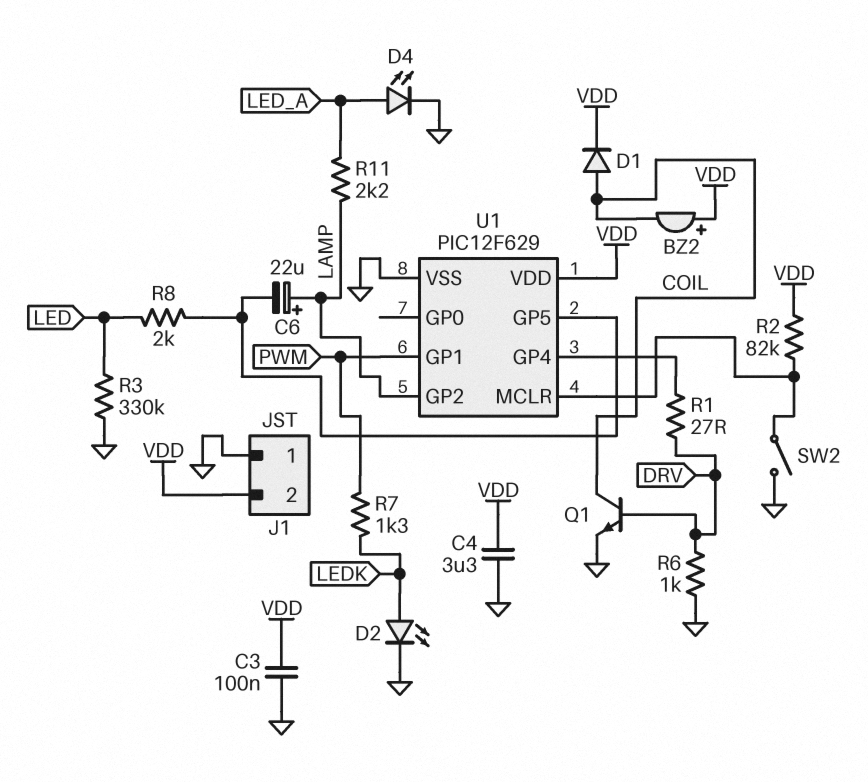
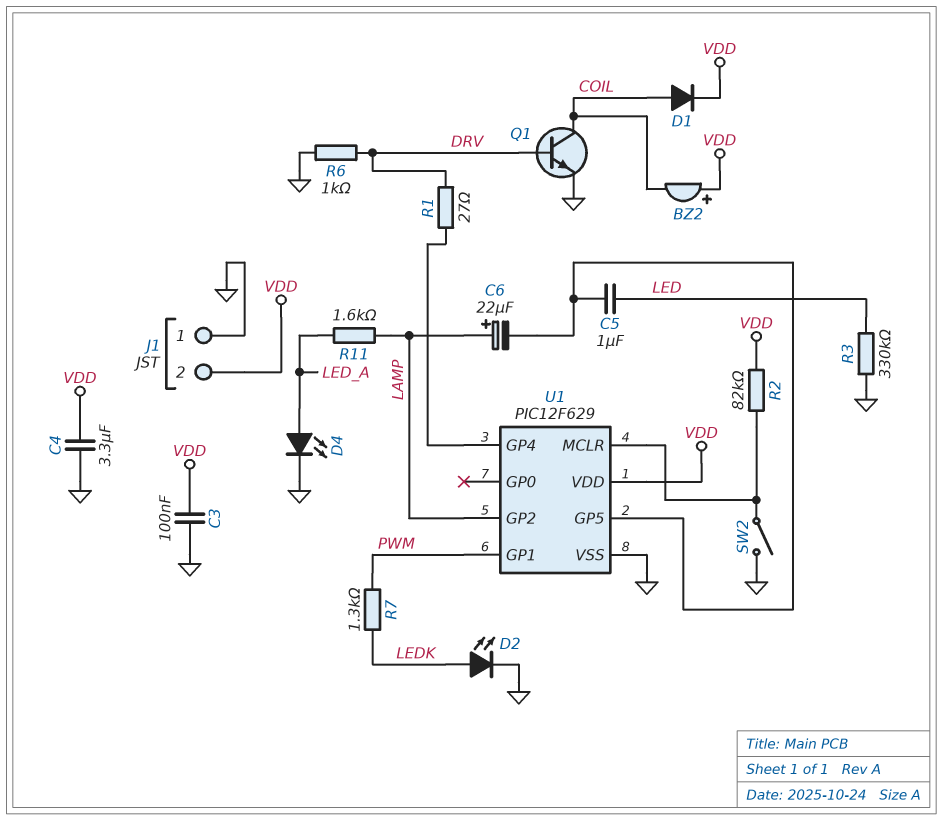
C5: none -> 1uF (LED, U1/GP5)
R8: 2k (LED, U1/GP5) -> none
R11: 2.2k (LAMP, LED_A) -> 1.6k (LAMP, LED_A)

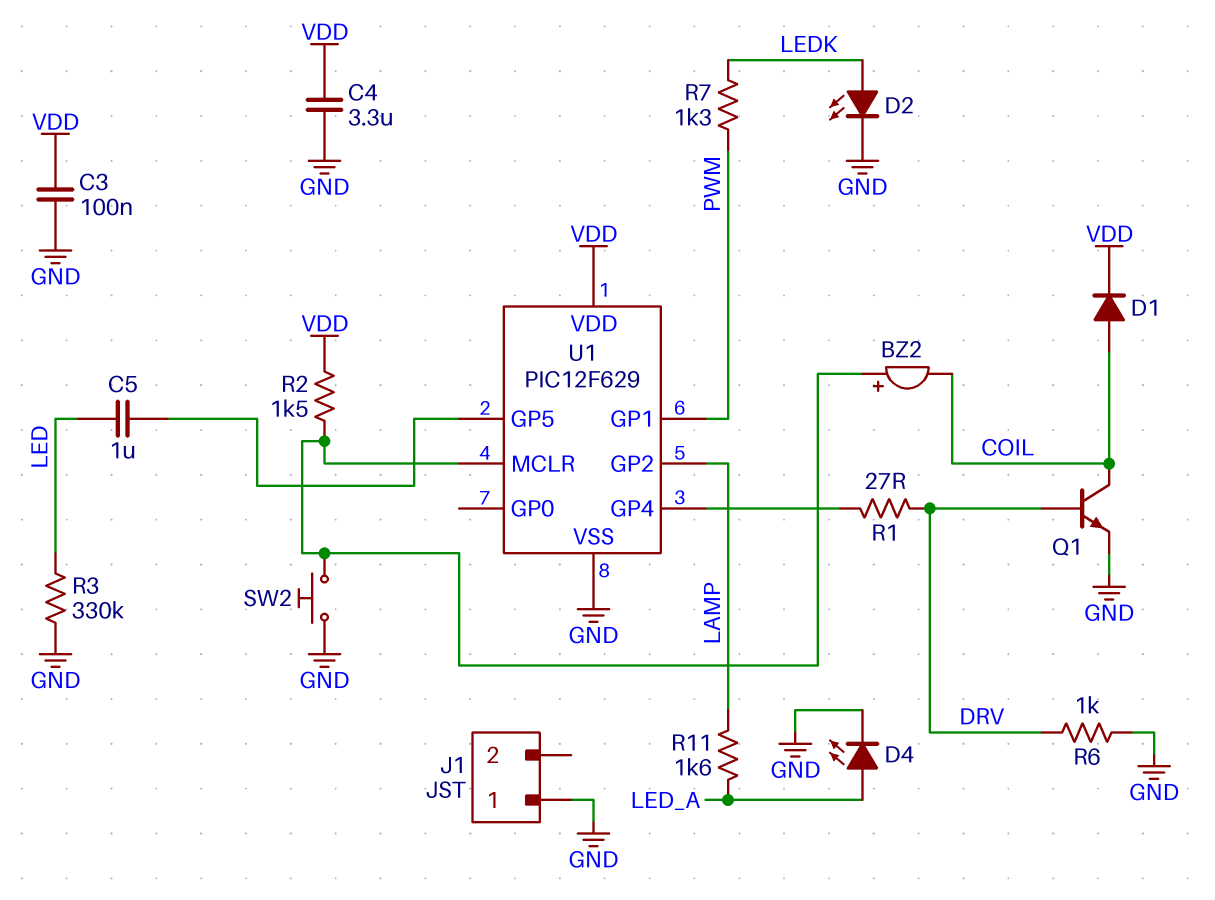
BZ2: buzzer (plus VDD, minus COIL) -> buzzer (plus U1/MCLR, minus COIL)
C6: 22uF (plus LAMP, minus U1/GP5) -> none
J1 pin 2: VDD -> none
R2: 82k (U1/MCLR, VDD) -> 1.5k (U1/MCLR, VDD)
SW2: switch (GND, U1/MCLR) -> button (GND, U1/MCLR)

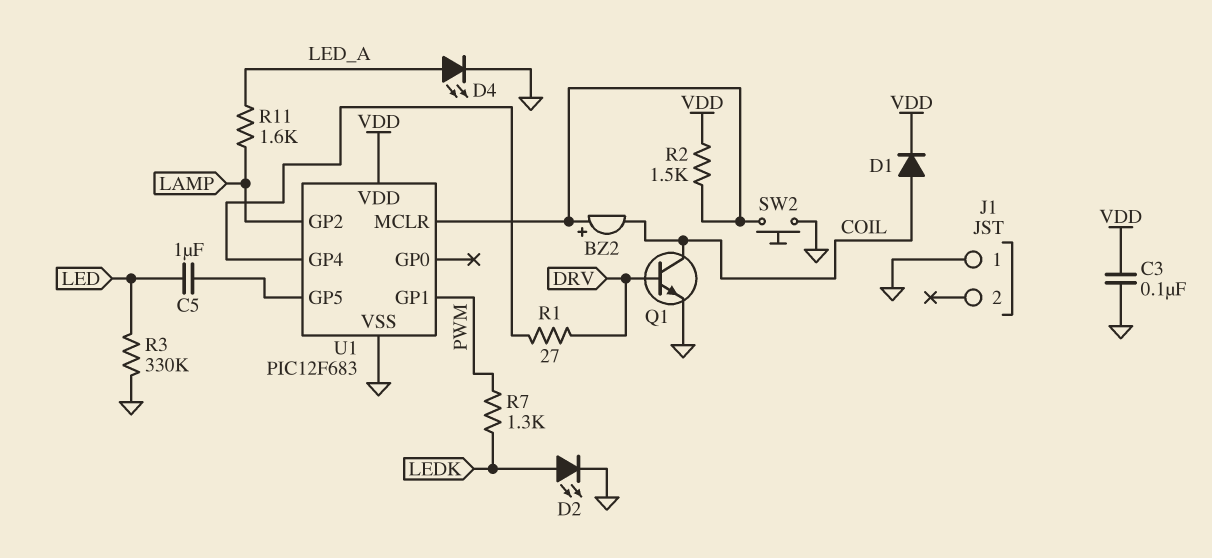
C4: 3.3uF (GND, VDD) -> none
R6: 1k (DRV, GND) -> none
U1: PIC12F629 -> PIC12F683

